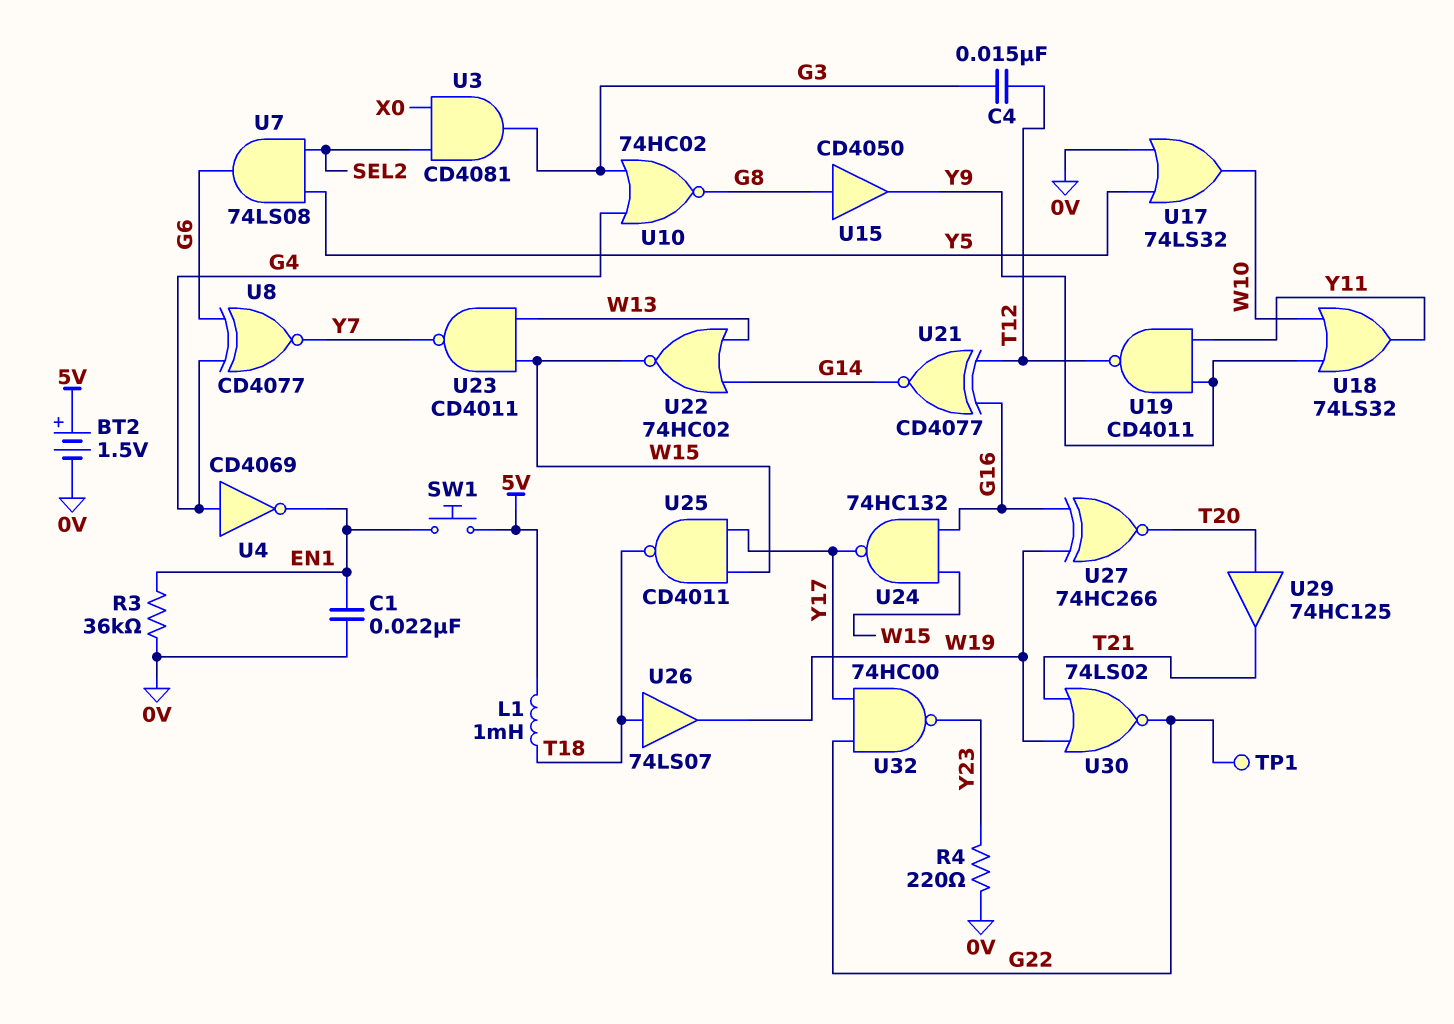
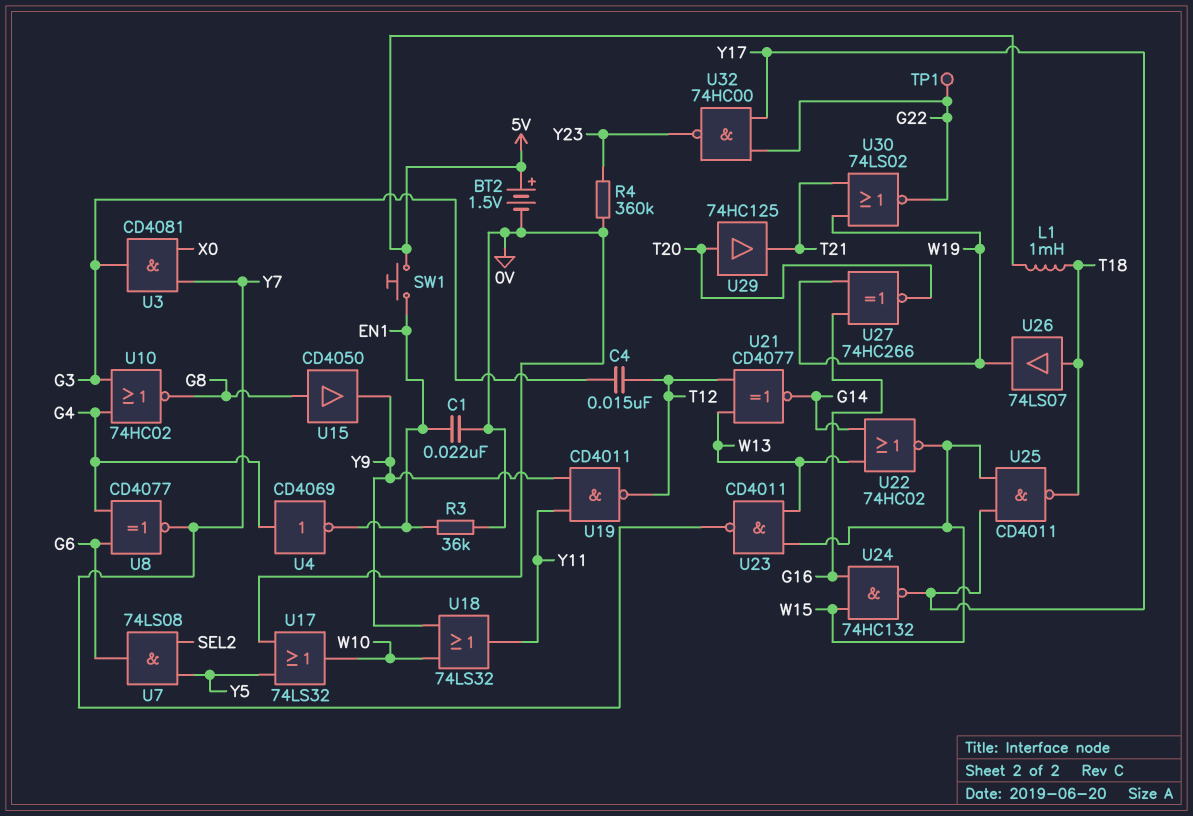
R4: 220 (0V, Y23) -> 360k (0V, Y23)
U3: AND CD4081 (in SEL2, in X0, out G3) -> AND CD4081 (in X0, in Y7, out G3)
U21: XNOR CD4077 (in G16, in T12, out G14) -> XNOR CD4077 (in T12, in W13, out G14)

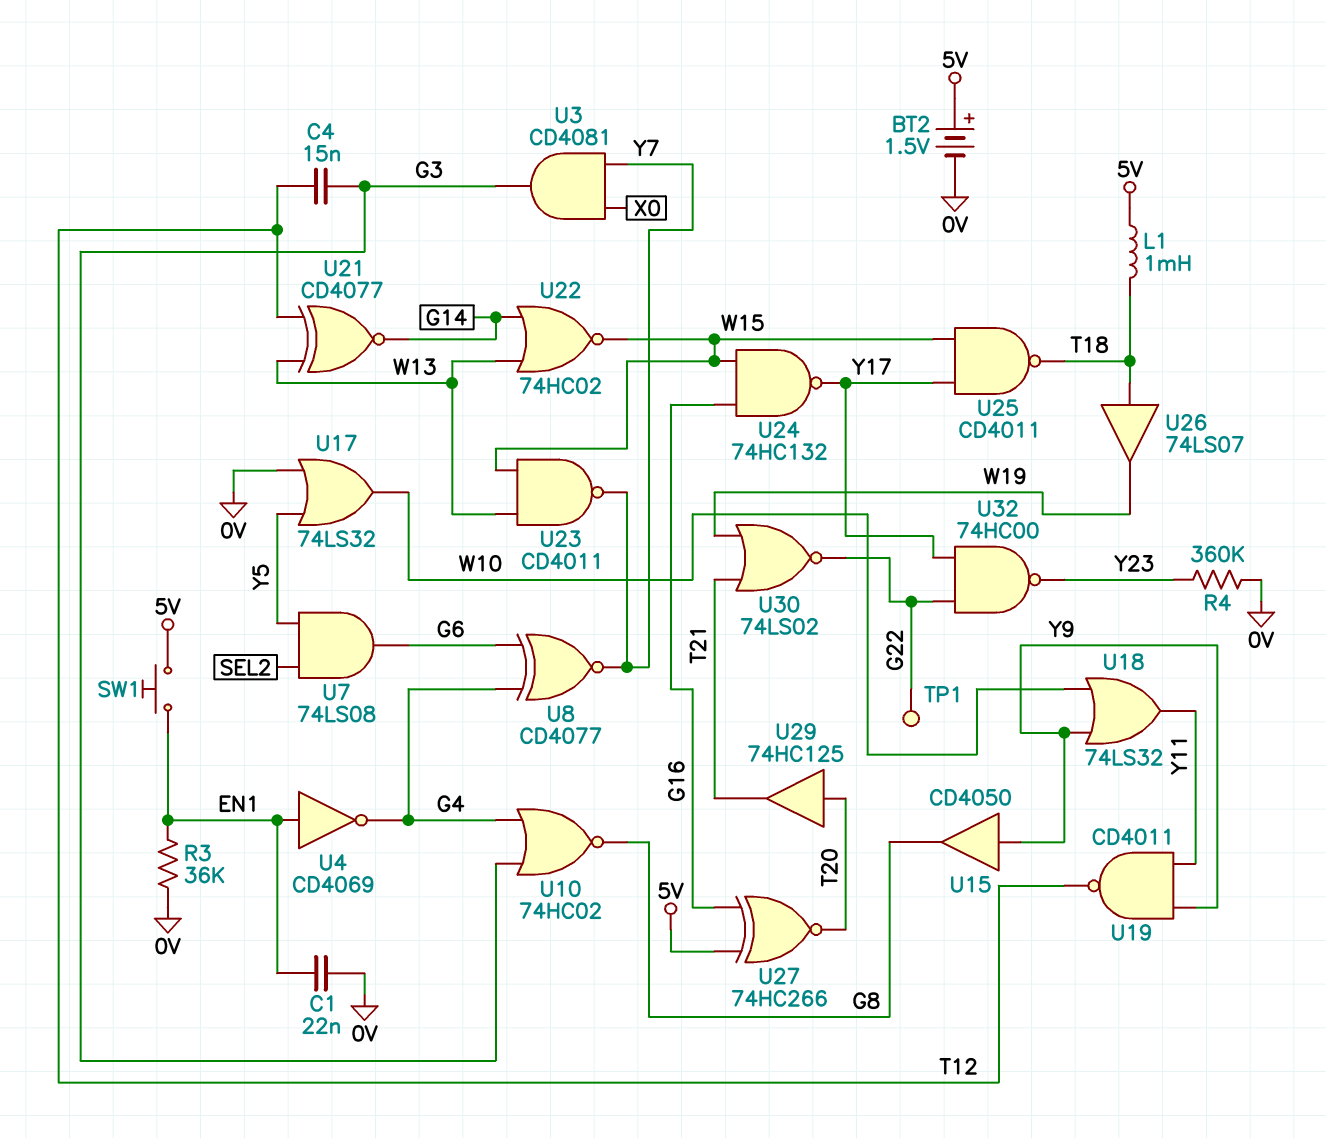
U4: NOT CD4069 (in G4, out EN1) -> NOT CD4069 (in EN1, out G4)
U15: buffer CD4050 (in G8, out Y9) -> buffer CD4050 (in Y9, out G8)
U27: XNOR 74HC266 (in G16, in W19, out T20) -> XNOR 74HC266 (in 5V, in G16, out T20)

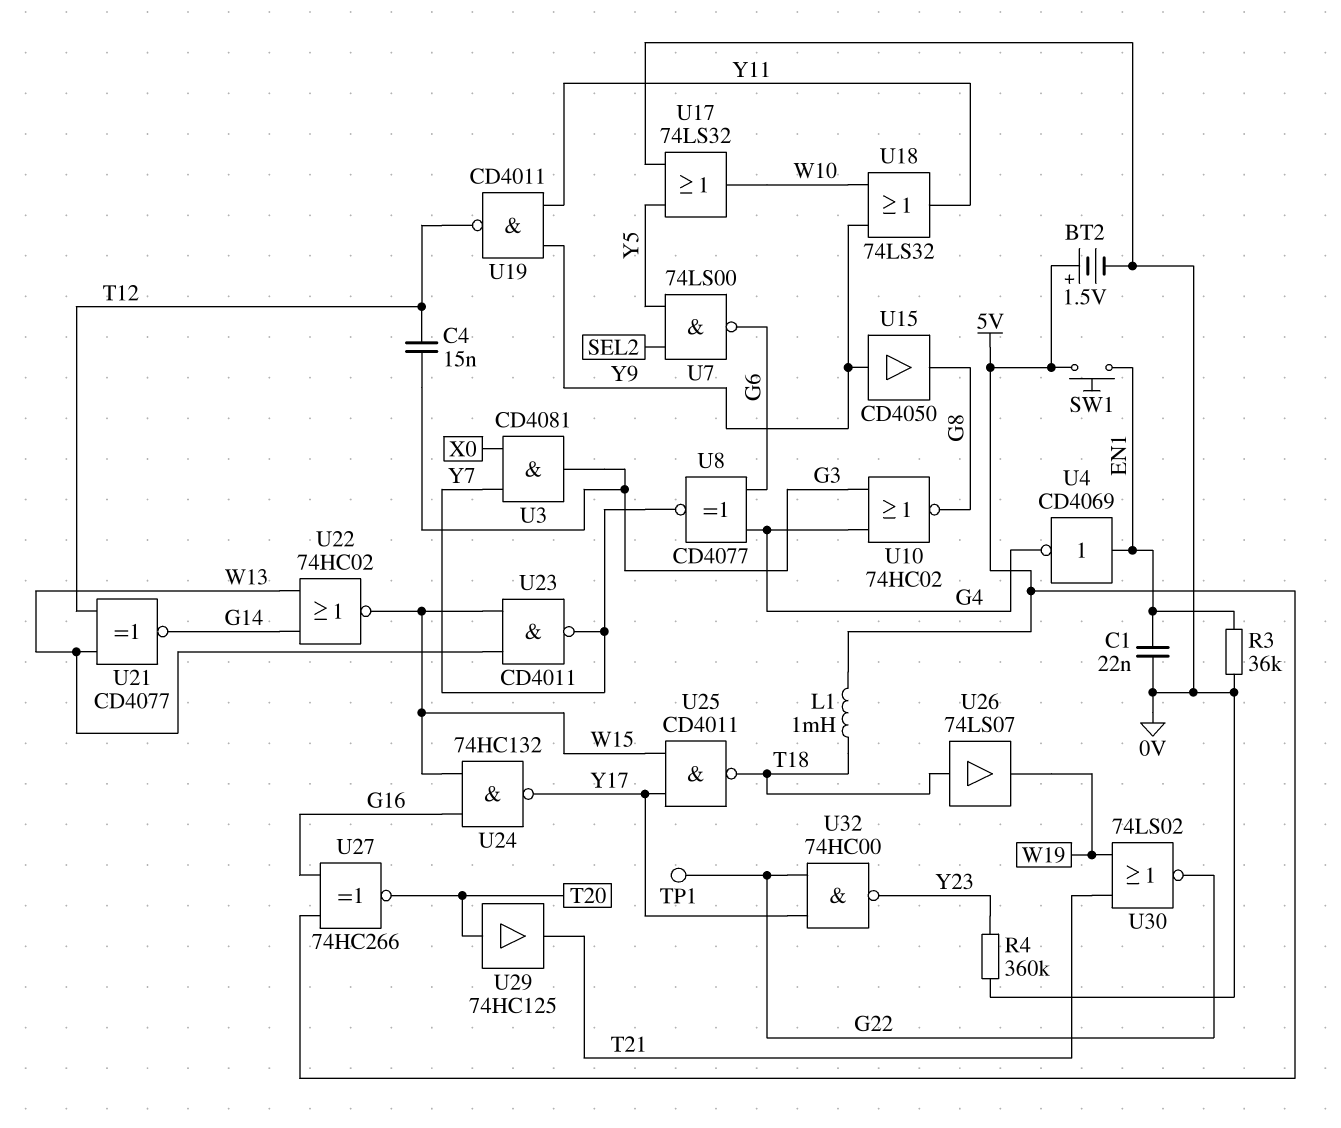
U7: AND 74LS08 (in SEL2, in Y5, out G6) -> NAND 74LS00 (in SEL2, in Y5, out G6)

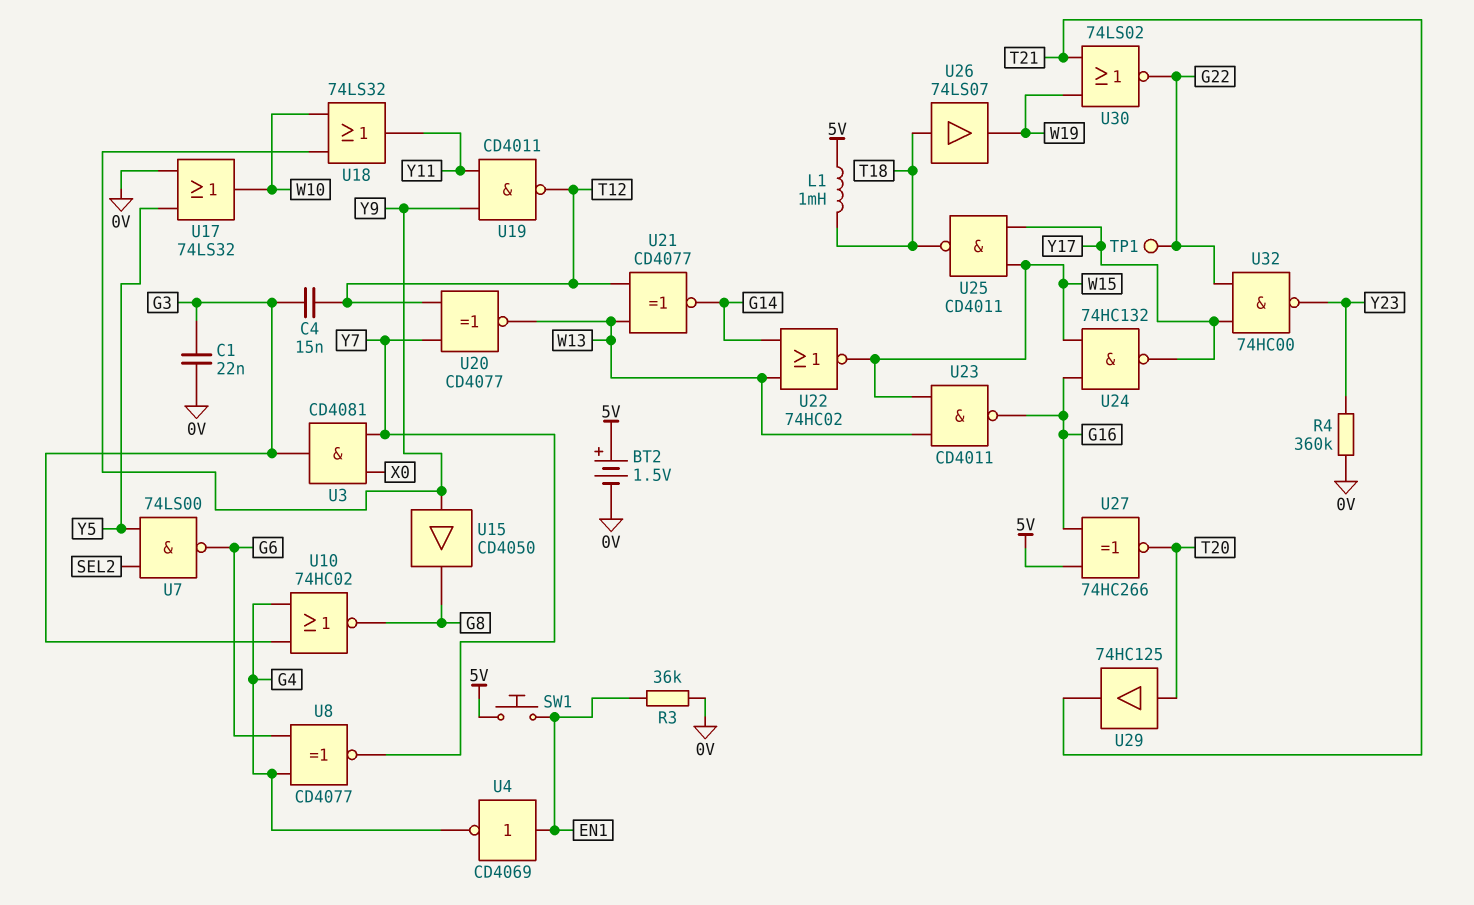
C1: 22nF (0V, EN1) -> 22nF (0V, G3)
U20: none -> XNOR CD4077 (in T12, in Y7, out W13)
U23: NAND CD4011 (in W13, in W15, out Y7) -> NAND CD4011 (in W13, in W15, out G16)

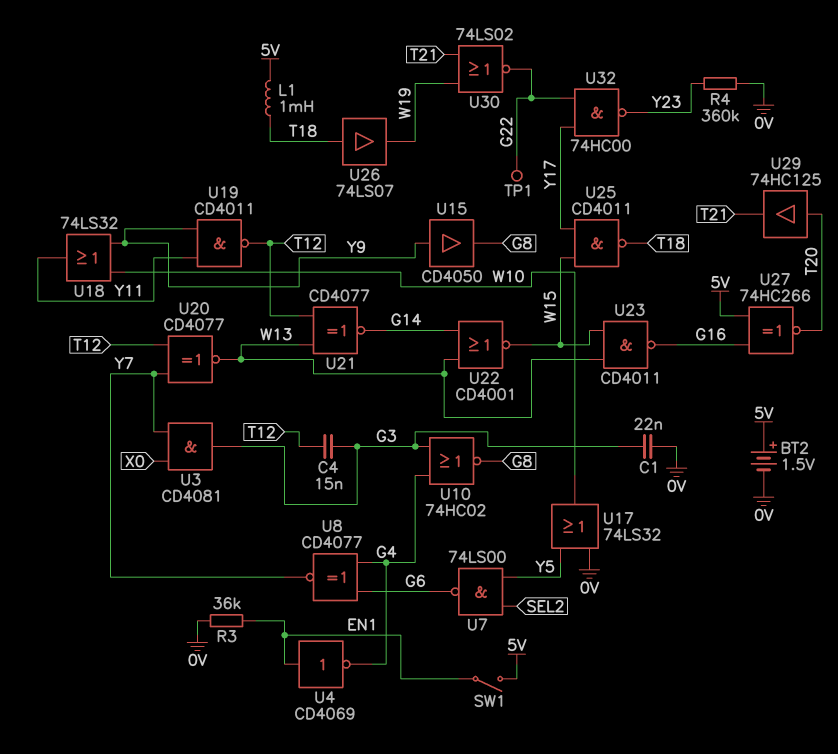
SW1: button (5V, EN1) -> switch (5V, EN1)
U22: NOR 74HC02 (in G14, in W13, out W15) -> NOR CD4001 (in G14, in W13, out W15)
U24: NAND 74HC132 (in G16, in W15, out Y17) -> none

